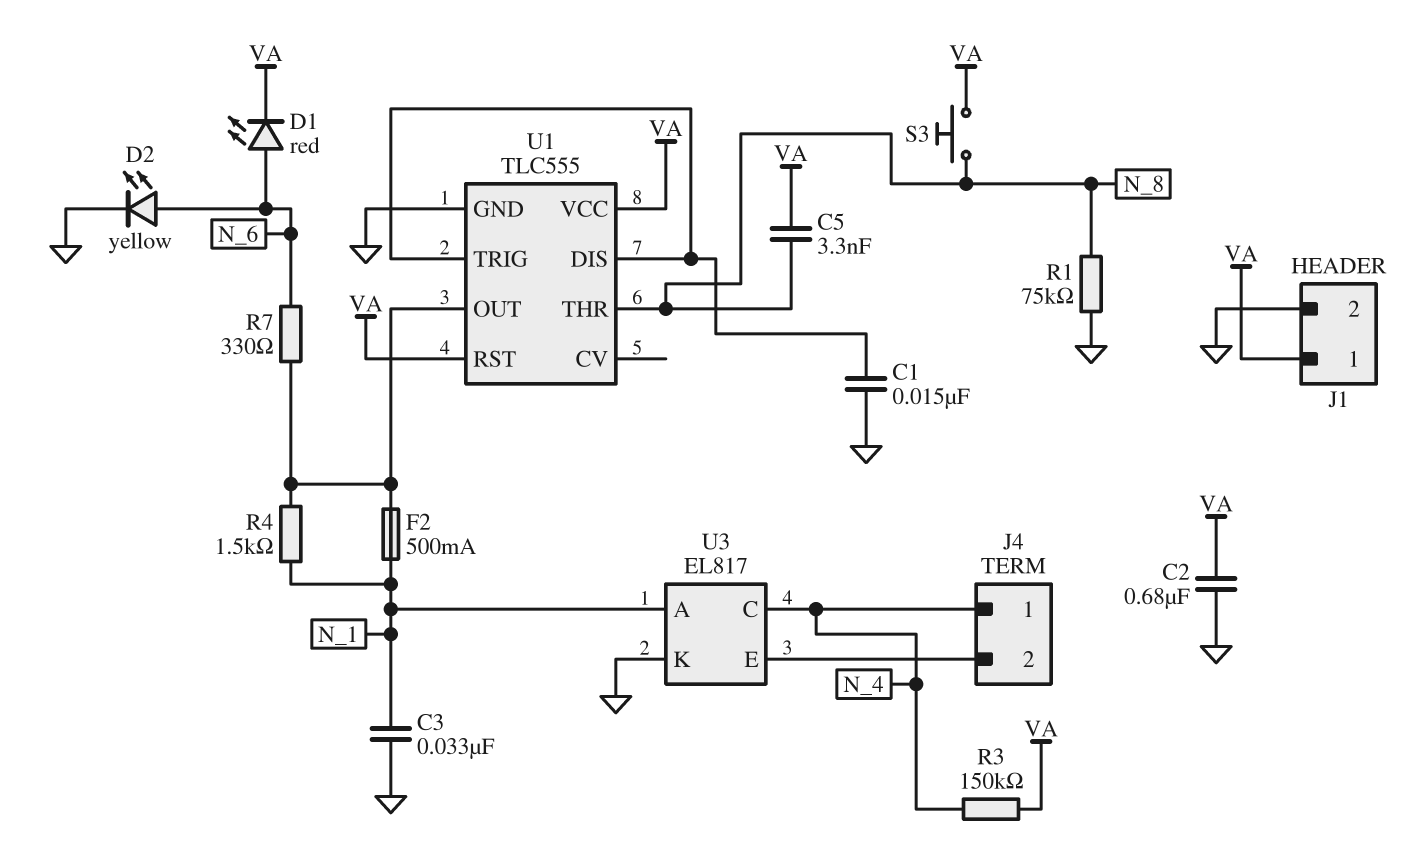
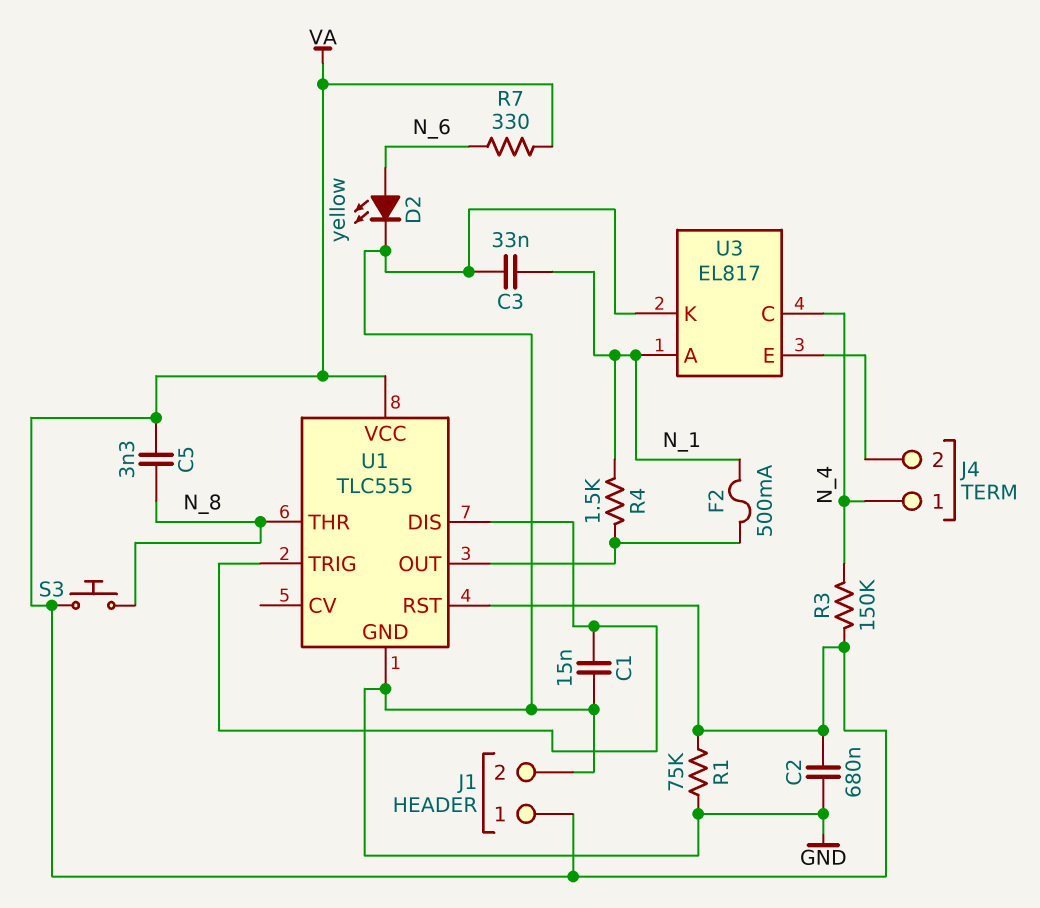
D1: LED red (A N_6, K VA) -> none
R1: 75k (GND, N_8) -> 75k (GND, VA)
R7: 330 (N_6, U1/OUT) -> 330 (N_6, VA)

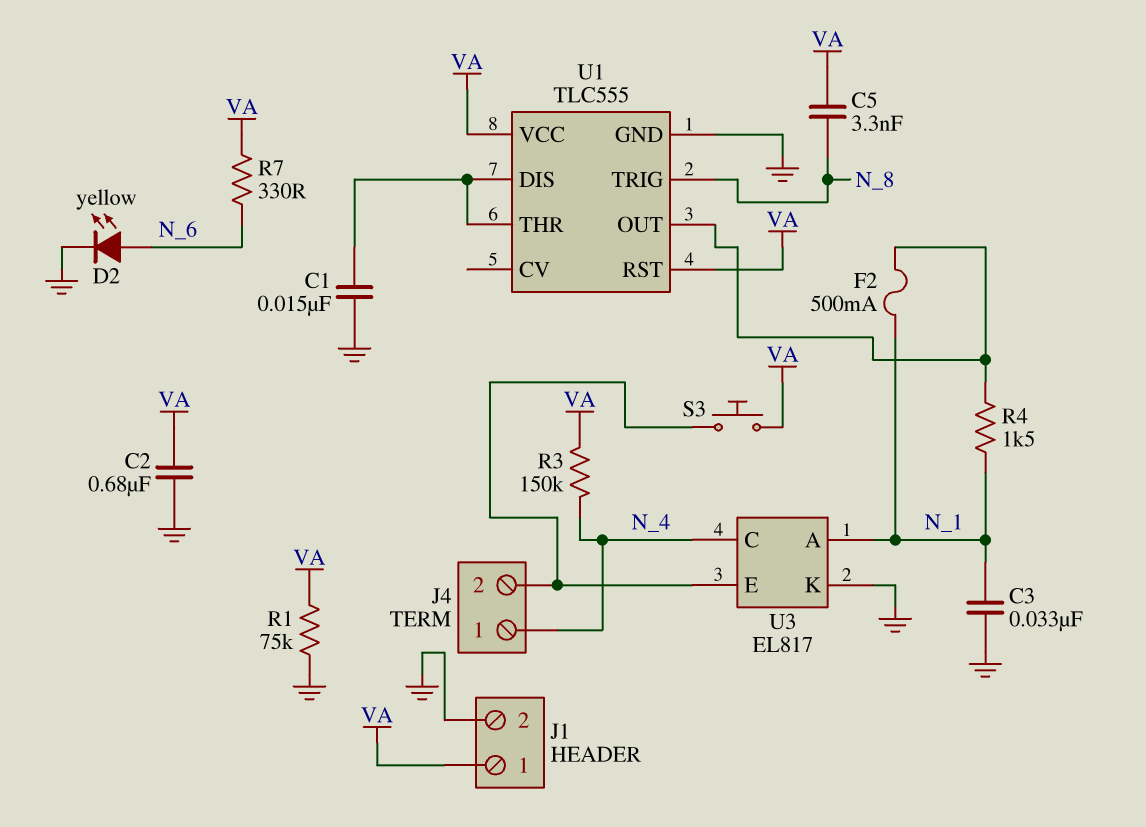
S3: button (N_8, VA) -> button (J4/2, VA)
U1 pin THR: N_8 -> U1/DIS
U1 pin TRIG: U1/DIS -> N_8

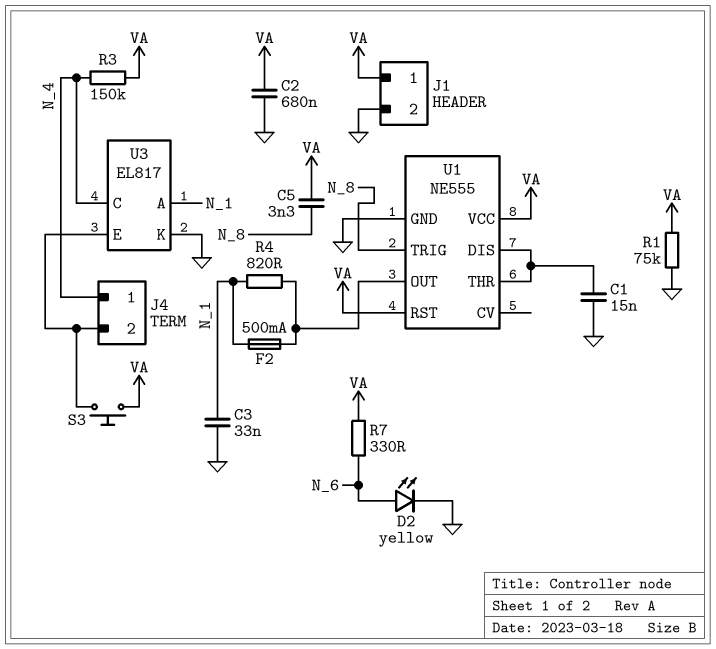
R4: 1.5k (N_1, U1/OUT) -> 820 (N_1, U1/OUT)
U1: TLC555 -> NE555

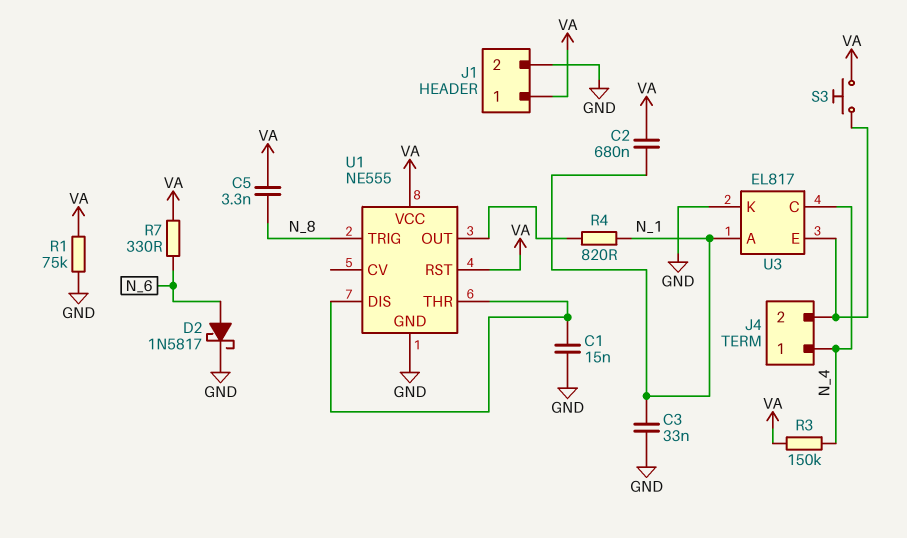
C2: 680nF (GND, VA) -> 680nF (N_1, VA)
D2: LED yellow (A N_6, K GND) -> schottky 1N5817 (A N_6, K GND)
F2: 500mA (N_1, U1/OUT) -> none

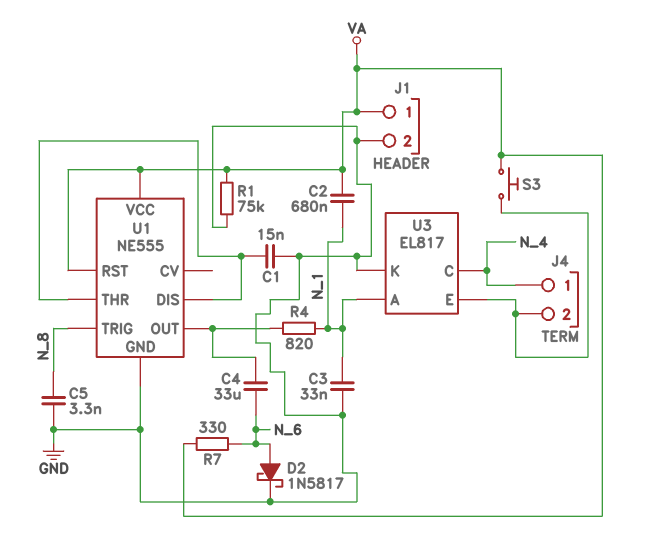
C4: none -> 33uF (N_6, U1/OUT)
C5: 3.3nF (N_8, VA) -> 3.3nF (GND, N_8)
R3: 150k (N_4, VA) -> none

